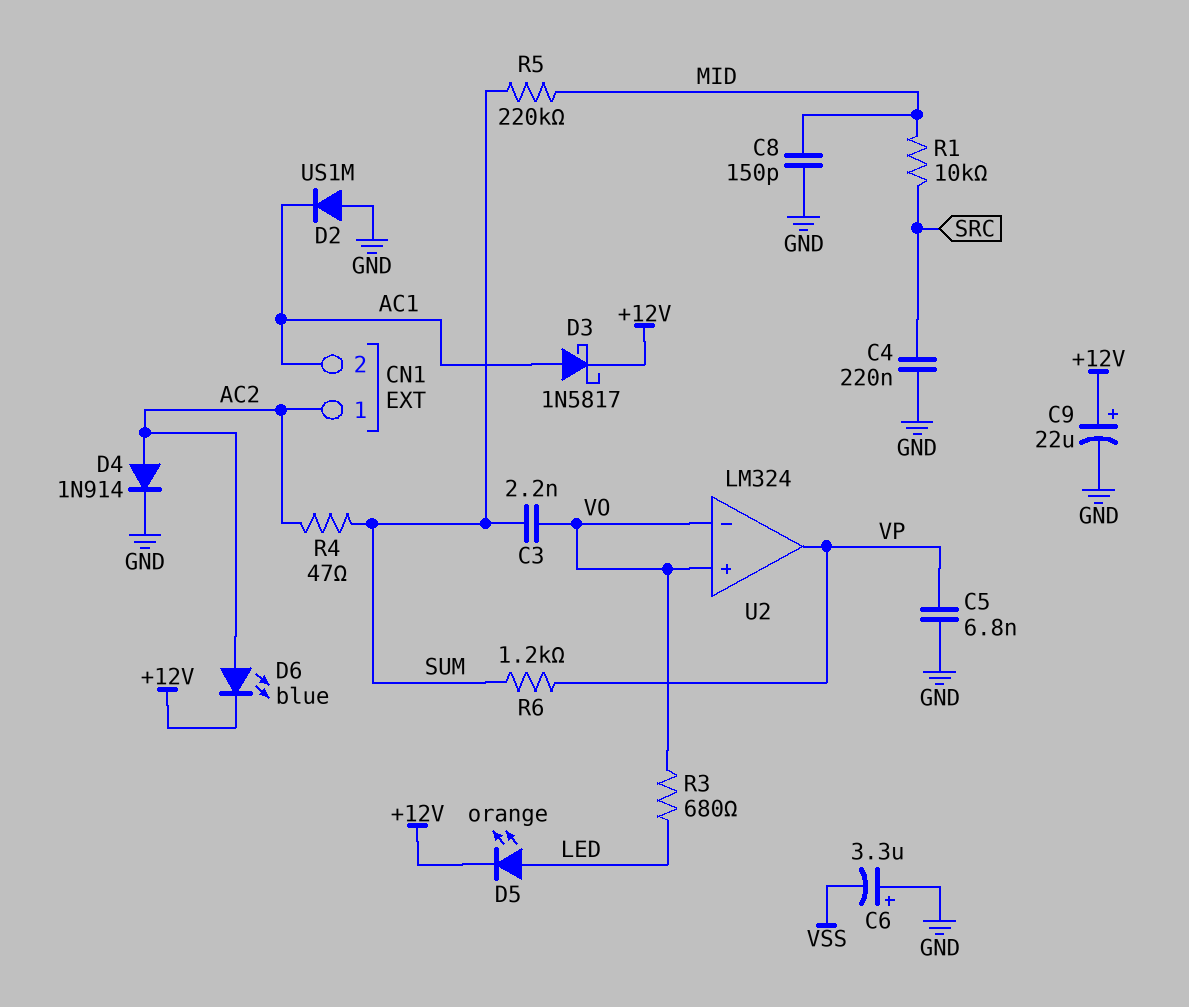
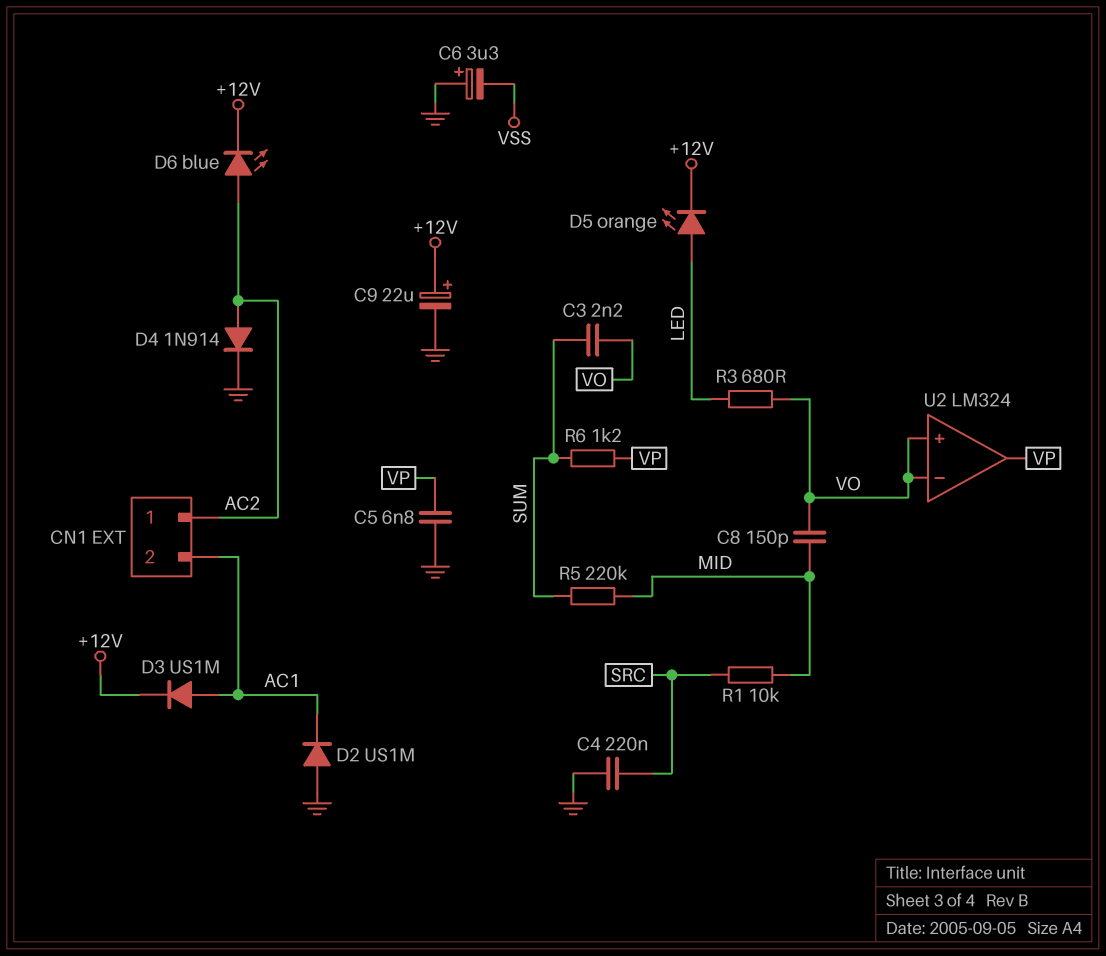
C8: 150pF (GND, MID) -> 150pF (MID, VO)
D3: schottky 1N5817 (A AC1, K +12V) -> diode US1M (A AC1, K +12V)
R4: 47 (AC2, SUM) -> none

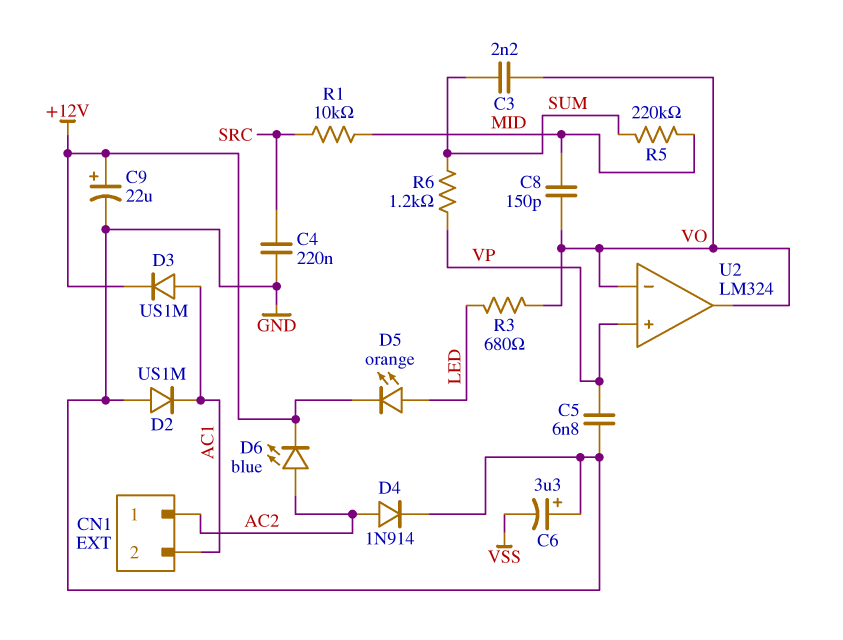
U2 pin in+: VO -> VP
U2 pin out: VP -> VO

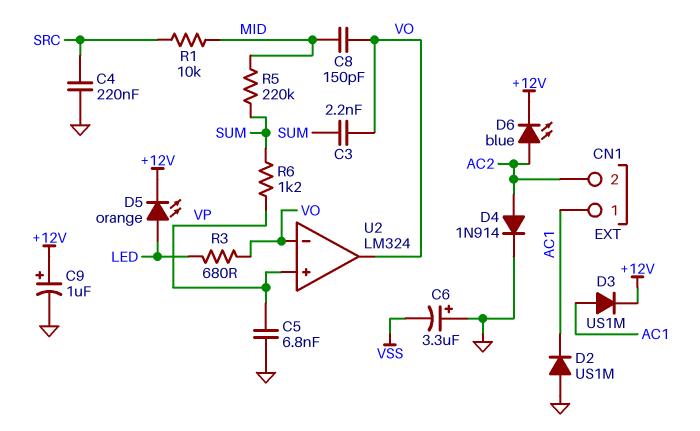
C9: 22uF (plus +12V, minus GND) -> 1uF (plus +12V, minus GND)
CN1 pin 1: AC2 -> AC1
CN1 pin 2: AC1 -> AC2

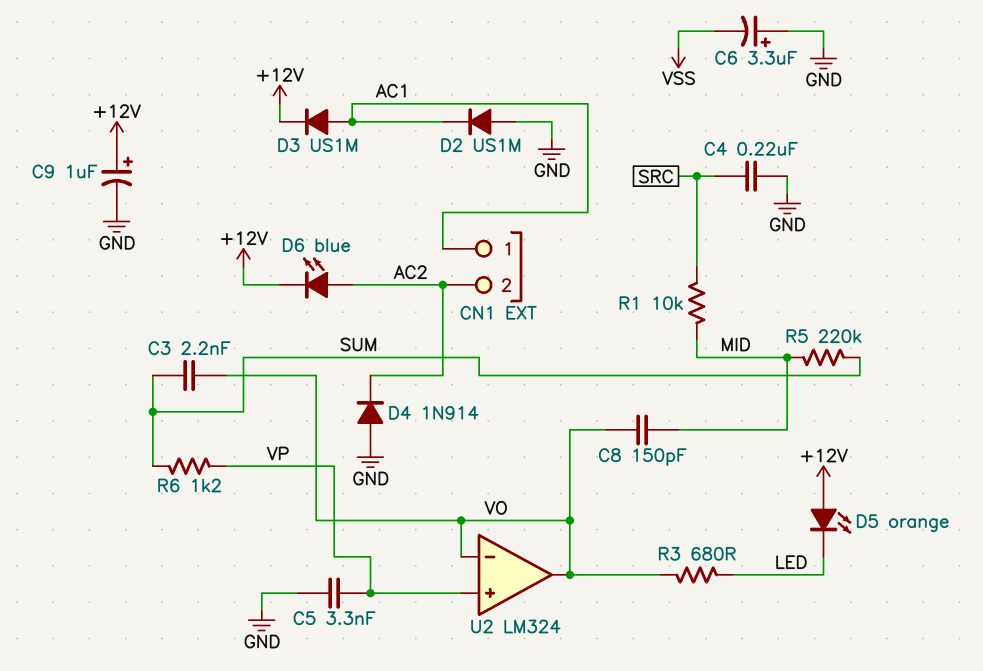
C5: 6.8nF (GND, VP) -> 3.3nF (GND, VP)
D4: diode 1N914 (A AC2, K GND) -> diode 1N914 (A GND, K AC2)
D5: LED orange (A LED, K +12V) -> LED orange (A +12V, K LED)

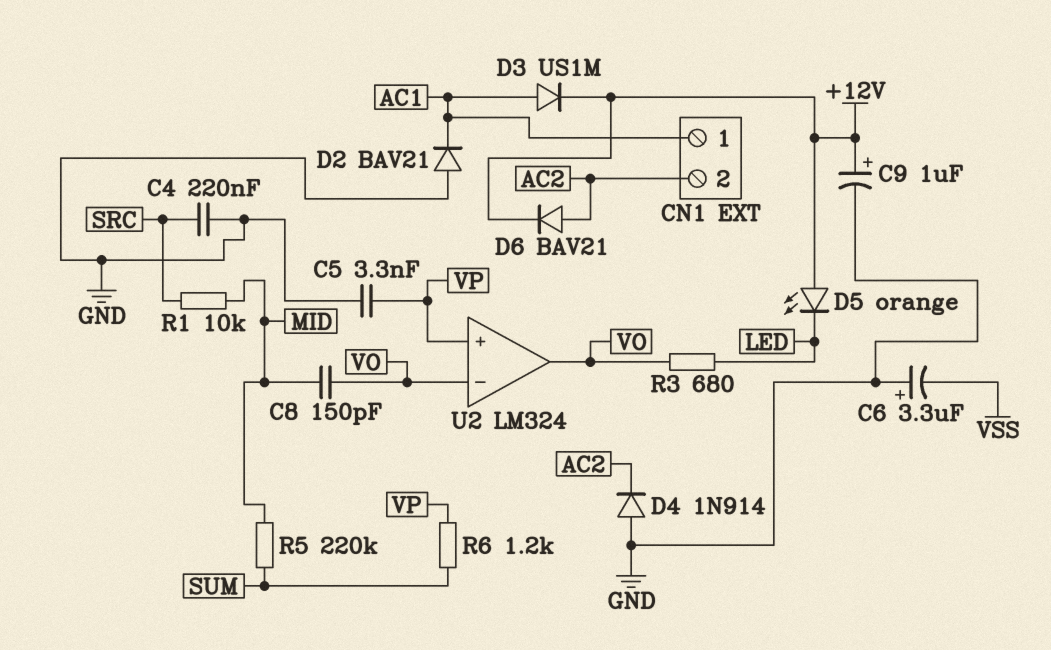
C3: 2.2nF (SUM, VO) -> none
D2: diode US1M (A GND, K AC1) -> diode BAV21 (A GND, K AC1)
D6: LED blue (A AC2, K +12V) -> diode BAV21 (A AC2, K +12V)

